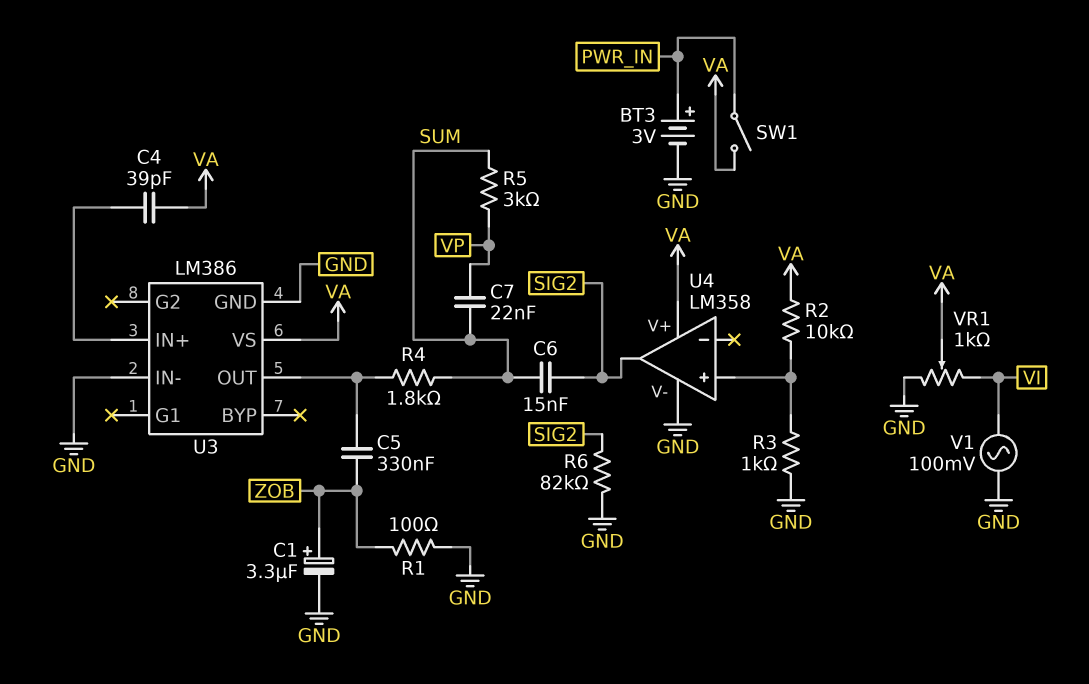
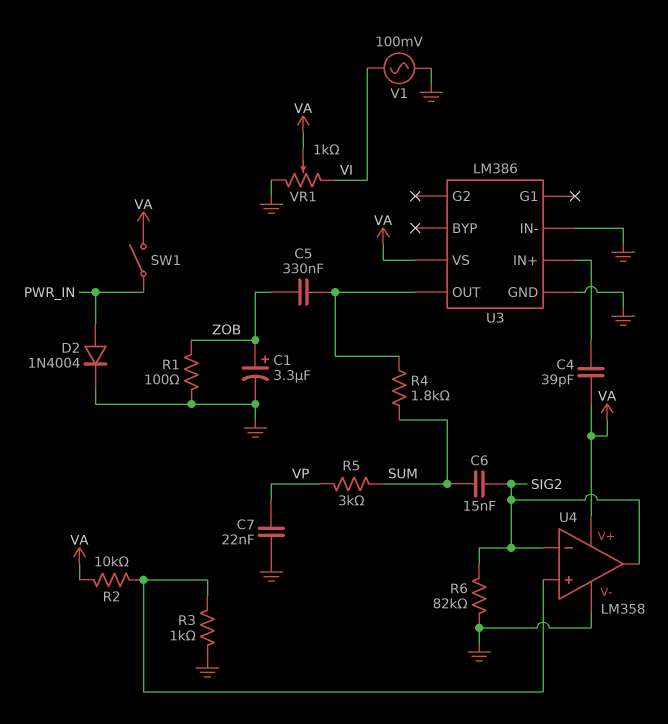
BT3: 3V (plus PWR_IN, minus GND) -> none
C7: 22nF (SUM, VP) -> 22nF (GND, VP)
D2: none -> diode 1N4004 (A PWR_IN, K GND)
U4 pin in-: none -> SIG2

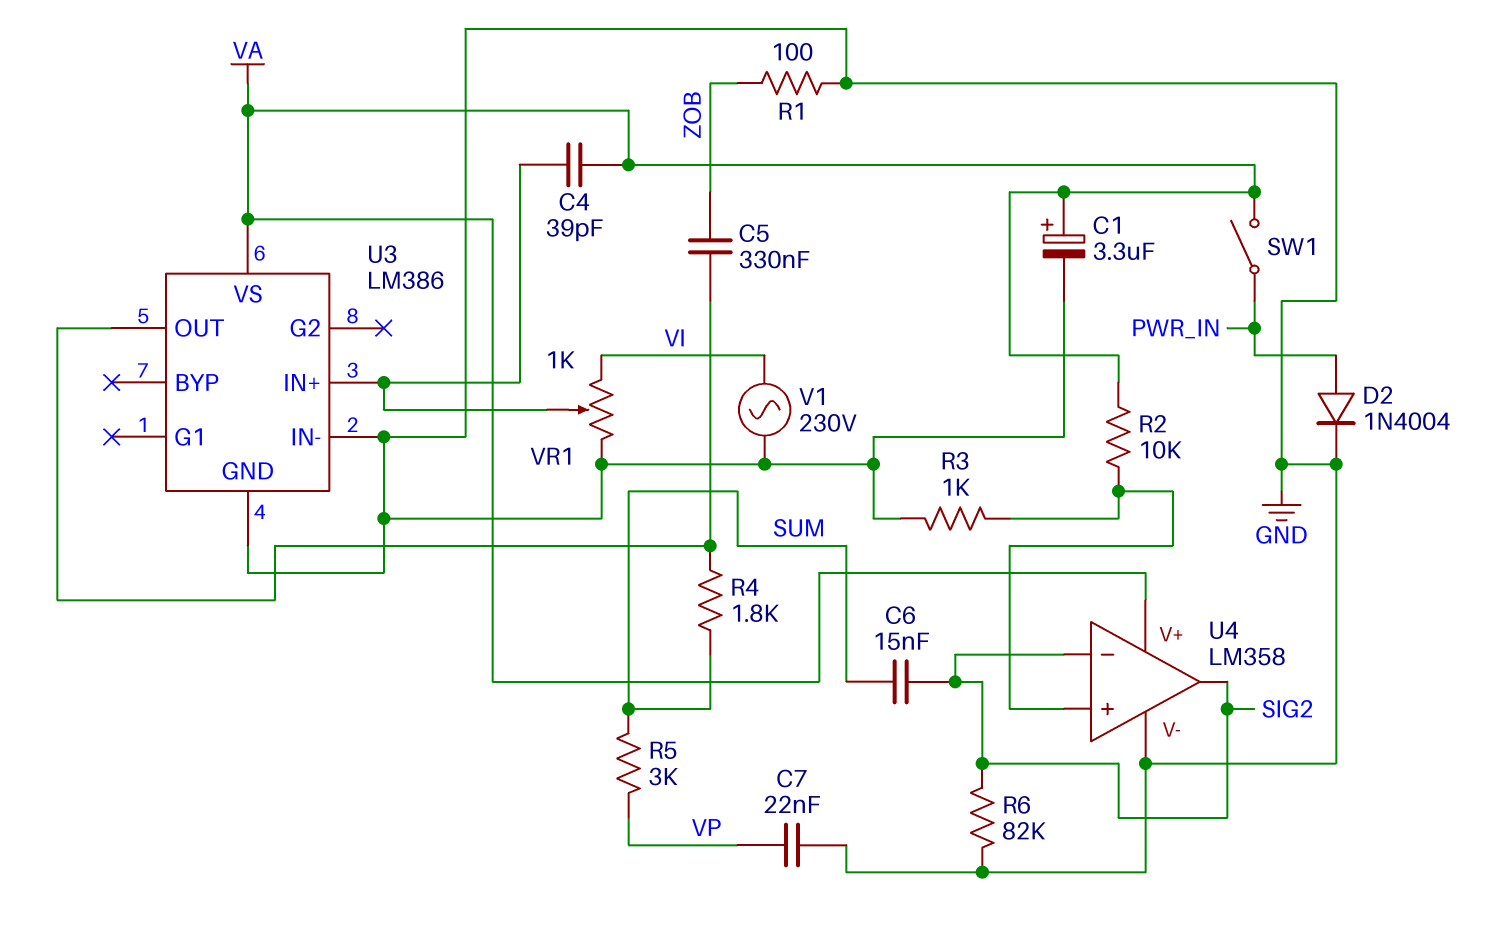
C1: 3.3uF (plus ZOB, minus GND) -> 3.3uF (plus VA, minus GND)
V1: AC 100mV (GND, VI) -> AC 230V (GND, VI)
VR1: 1k (GND, VI, wiper VA) -> 1k (GND, VI, wiper U3/IN+)

